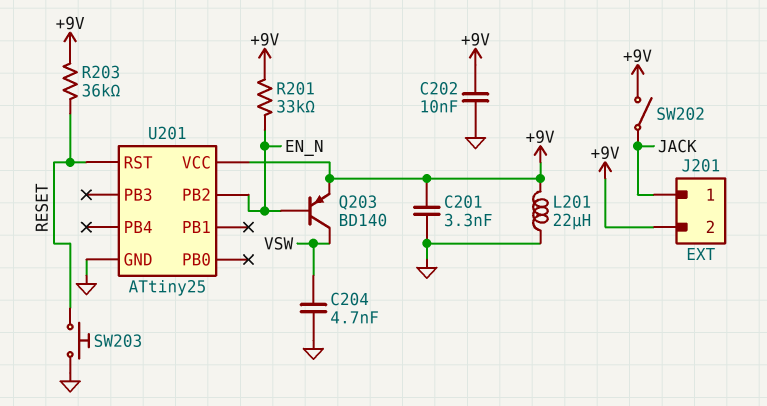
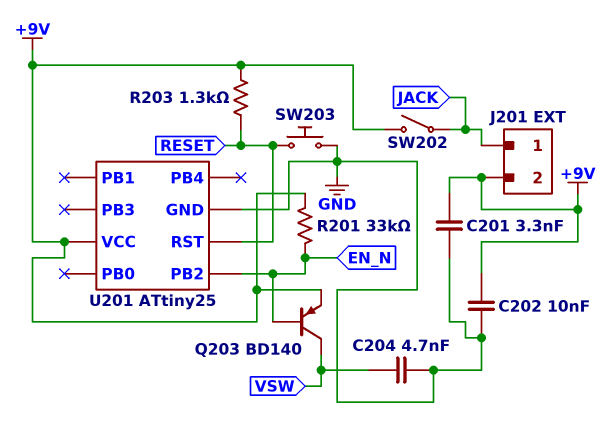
L201: 22uH (+9V, GND) -> none
R203: 36k (+9V, RESET) -> 1.3k (+9V, RESET)

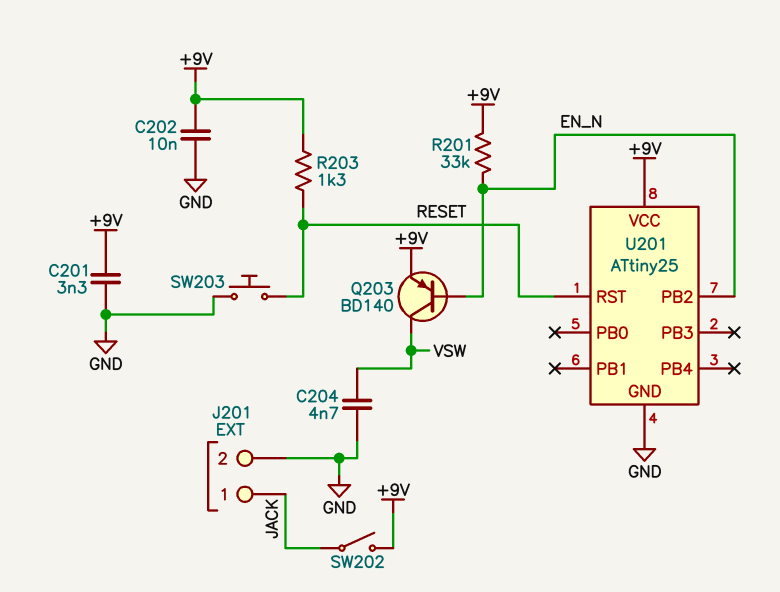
J201 pin 2: +9V -> GND

